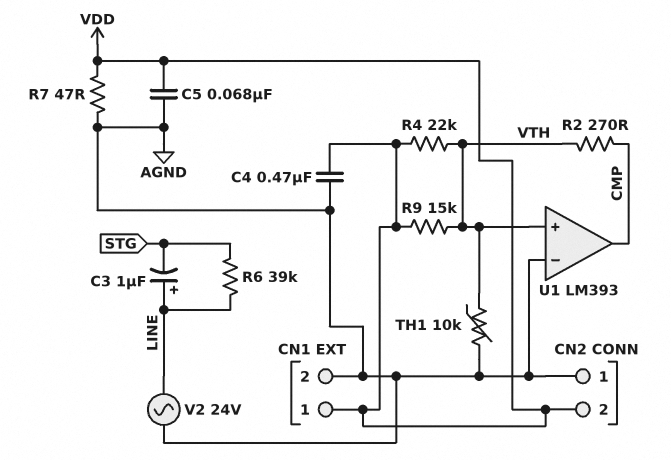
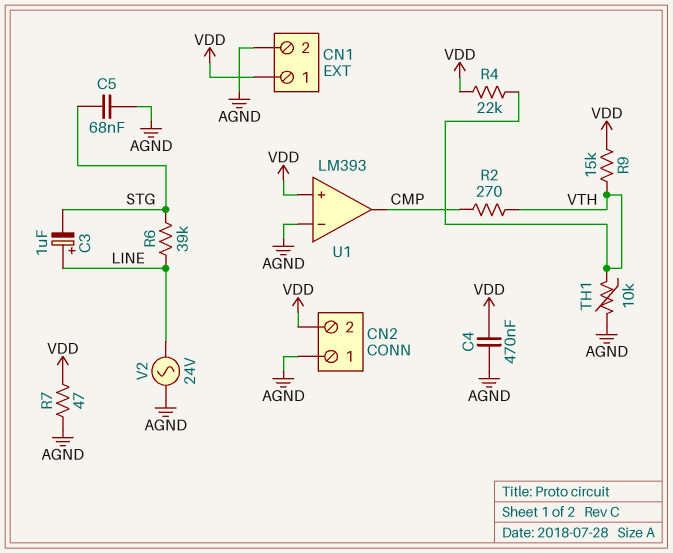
C5: 68nF (AGND, VDD) -> 68nF (AGND, STG)
U1 pin in+: VTH -> VDD

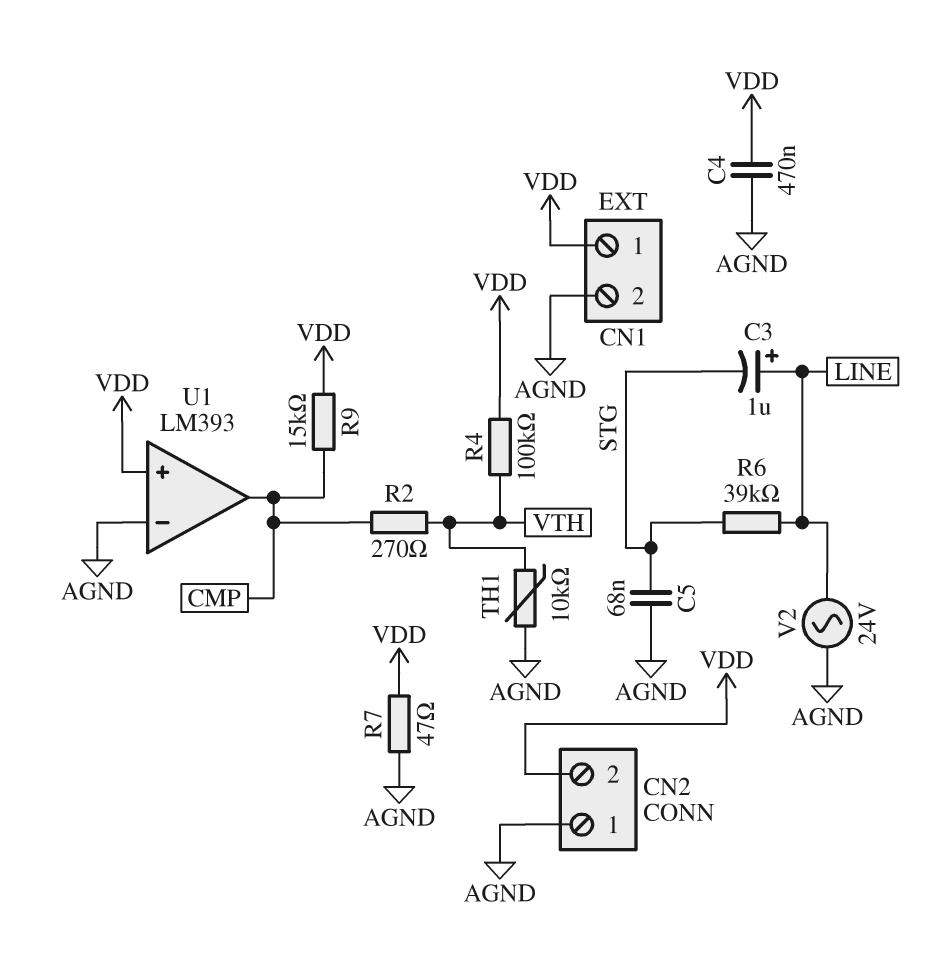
R4: 22k (VDD, VTH) -> 100k (VDD, VTH)
R9: 15k (VDD, VTH) -> 15k (CMP, VDD)

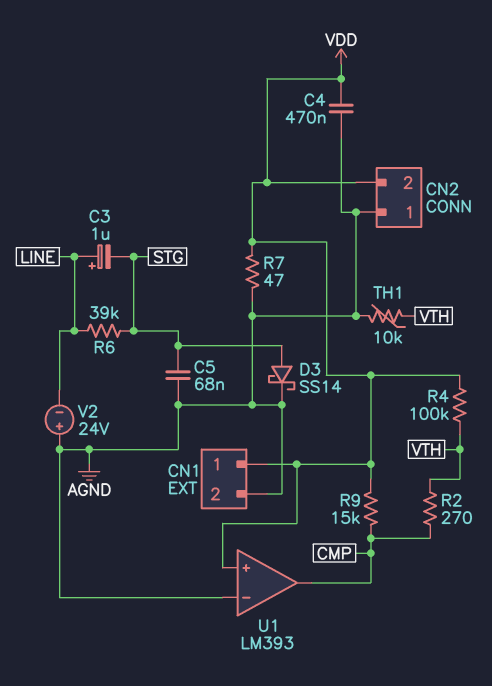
D3: none -> schottky SS14 (A STG, K AGND)
V2: AC 24V (AGND, LINE) -> 24V (plus AGND, minus LINE)

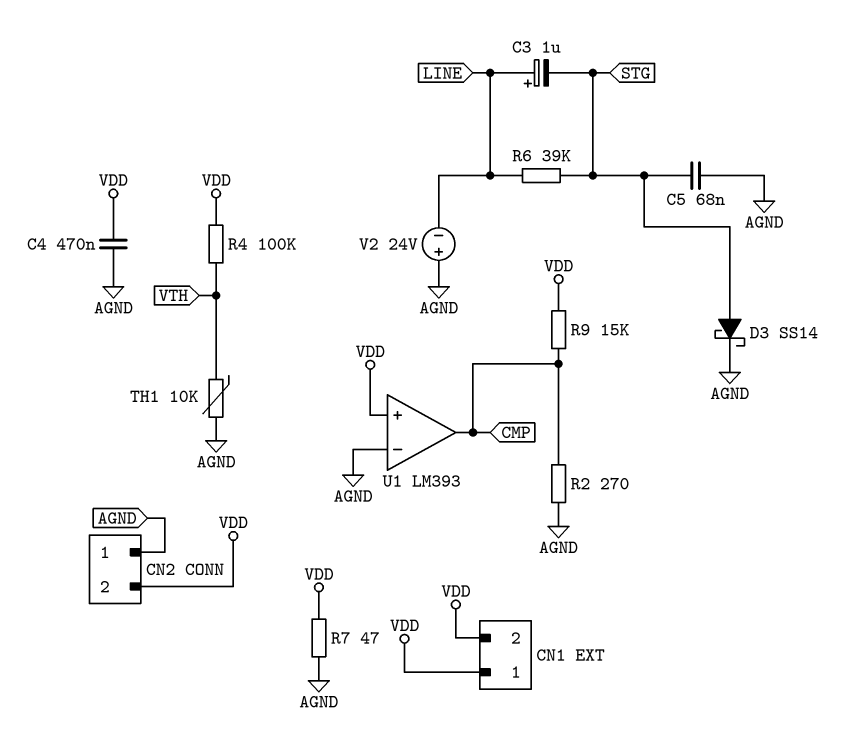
CN1 pin 2: AGND -> VDD
R2: 270 (CMP, VTH) -> 270 (AGND, CMP)

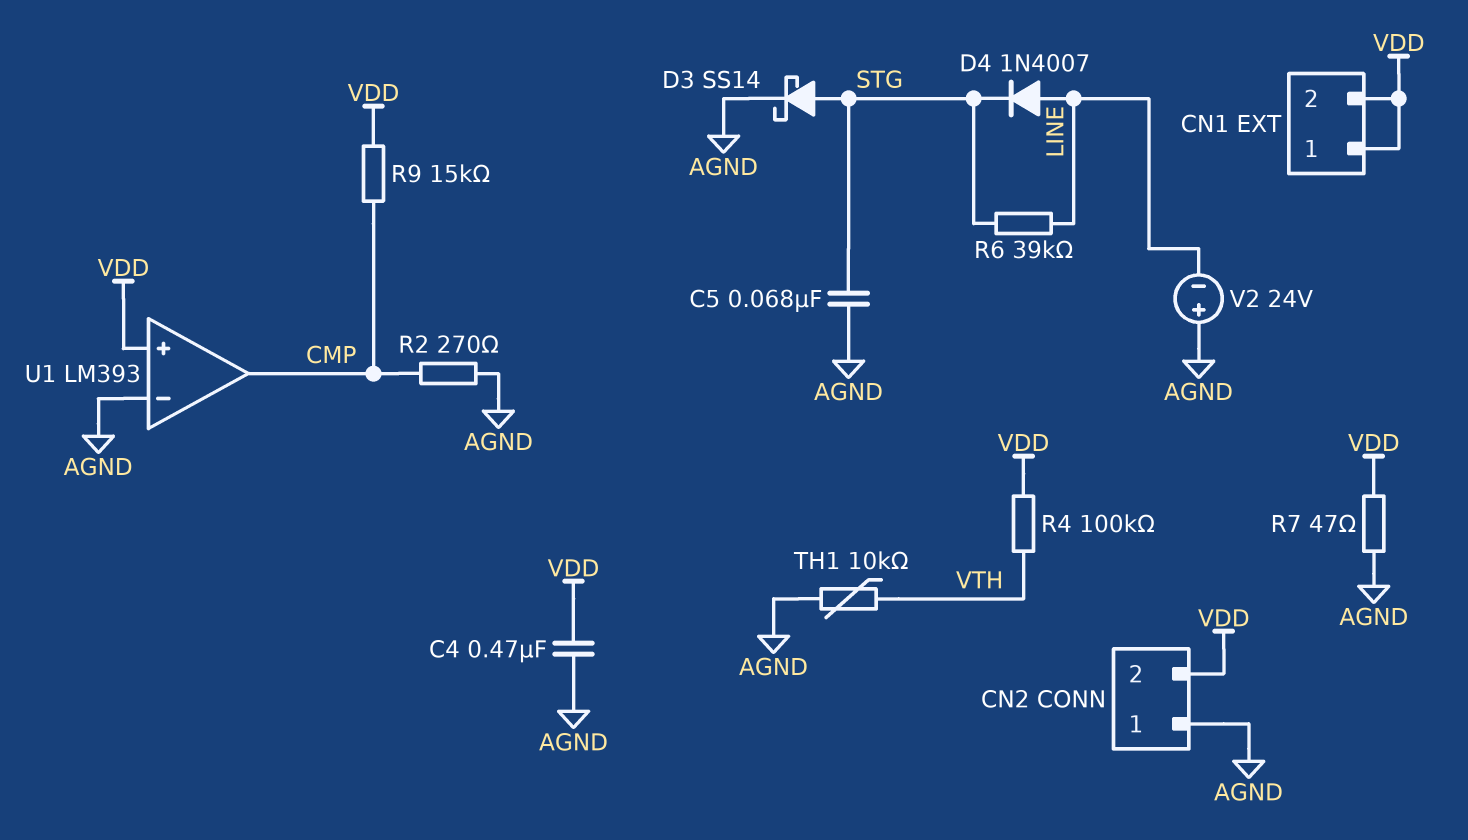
C3: 1uF (plus LINE, minus STG) -> none
D4: none -> diode 1N4007 (A LINE, K STG)

